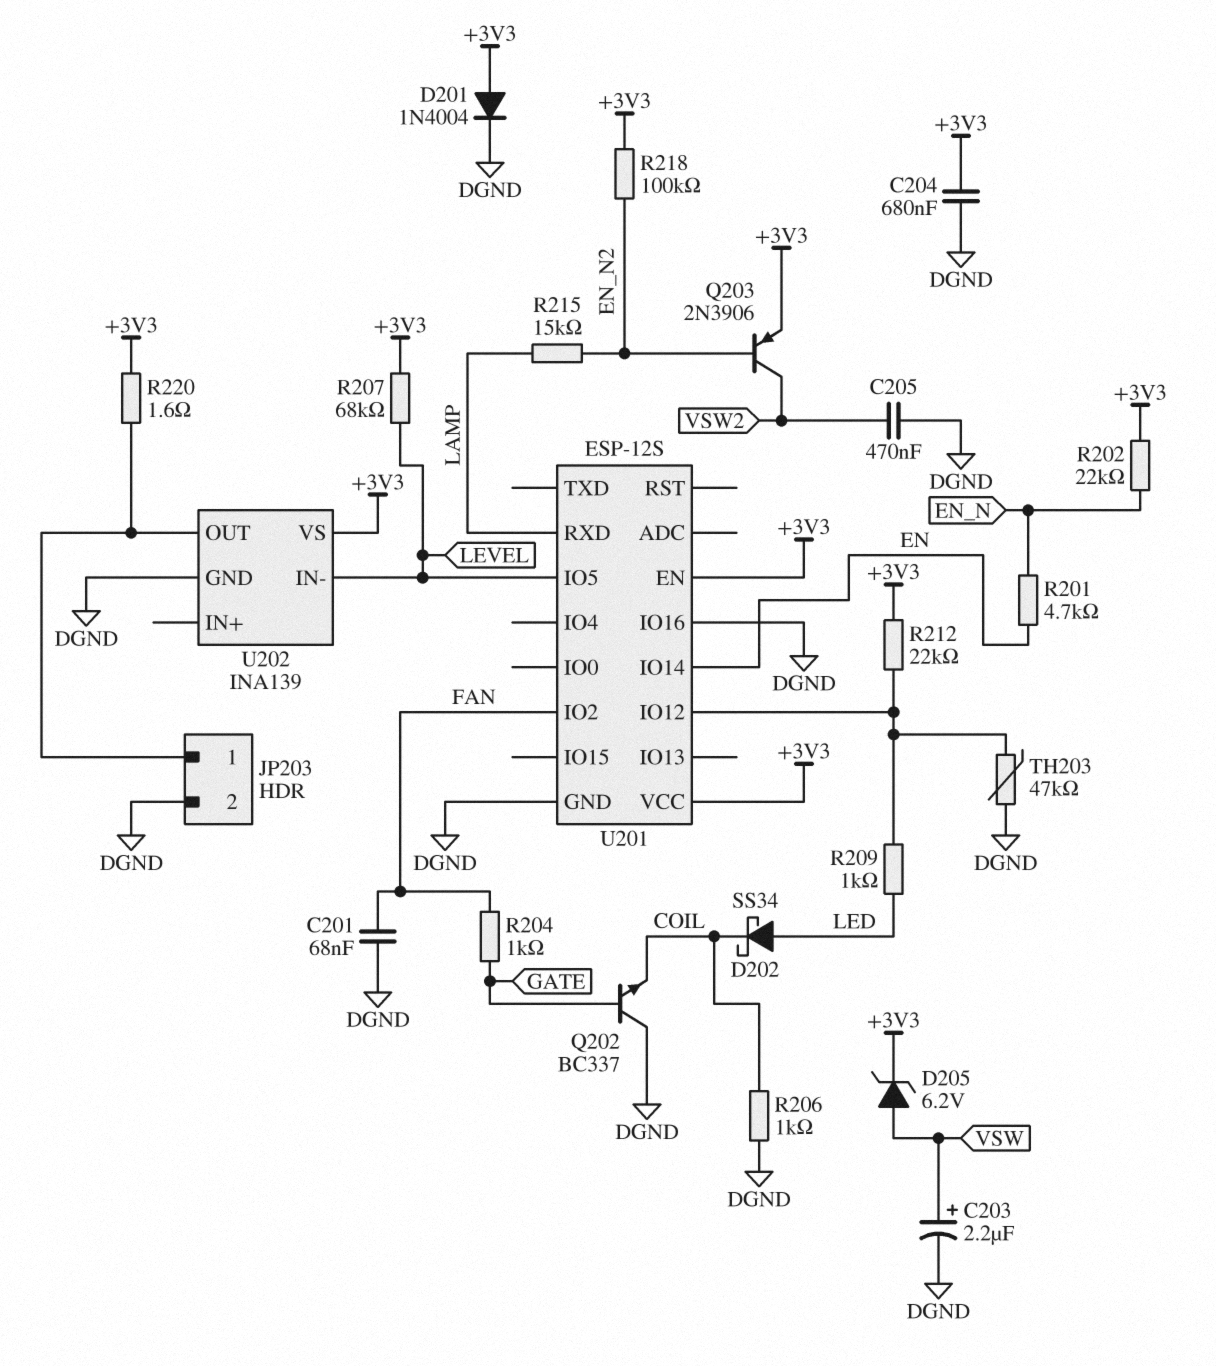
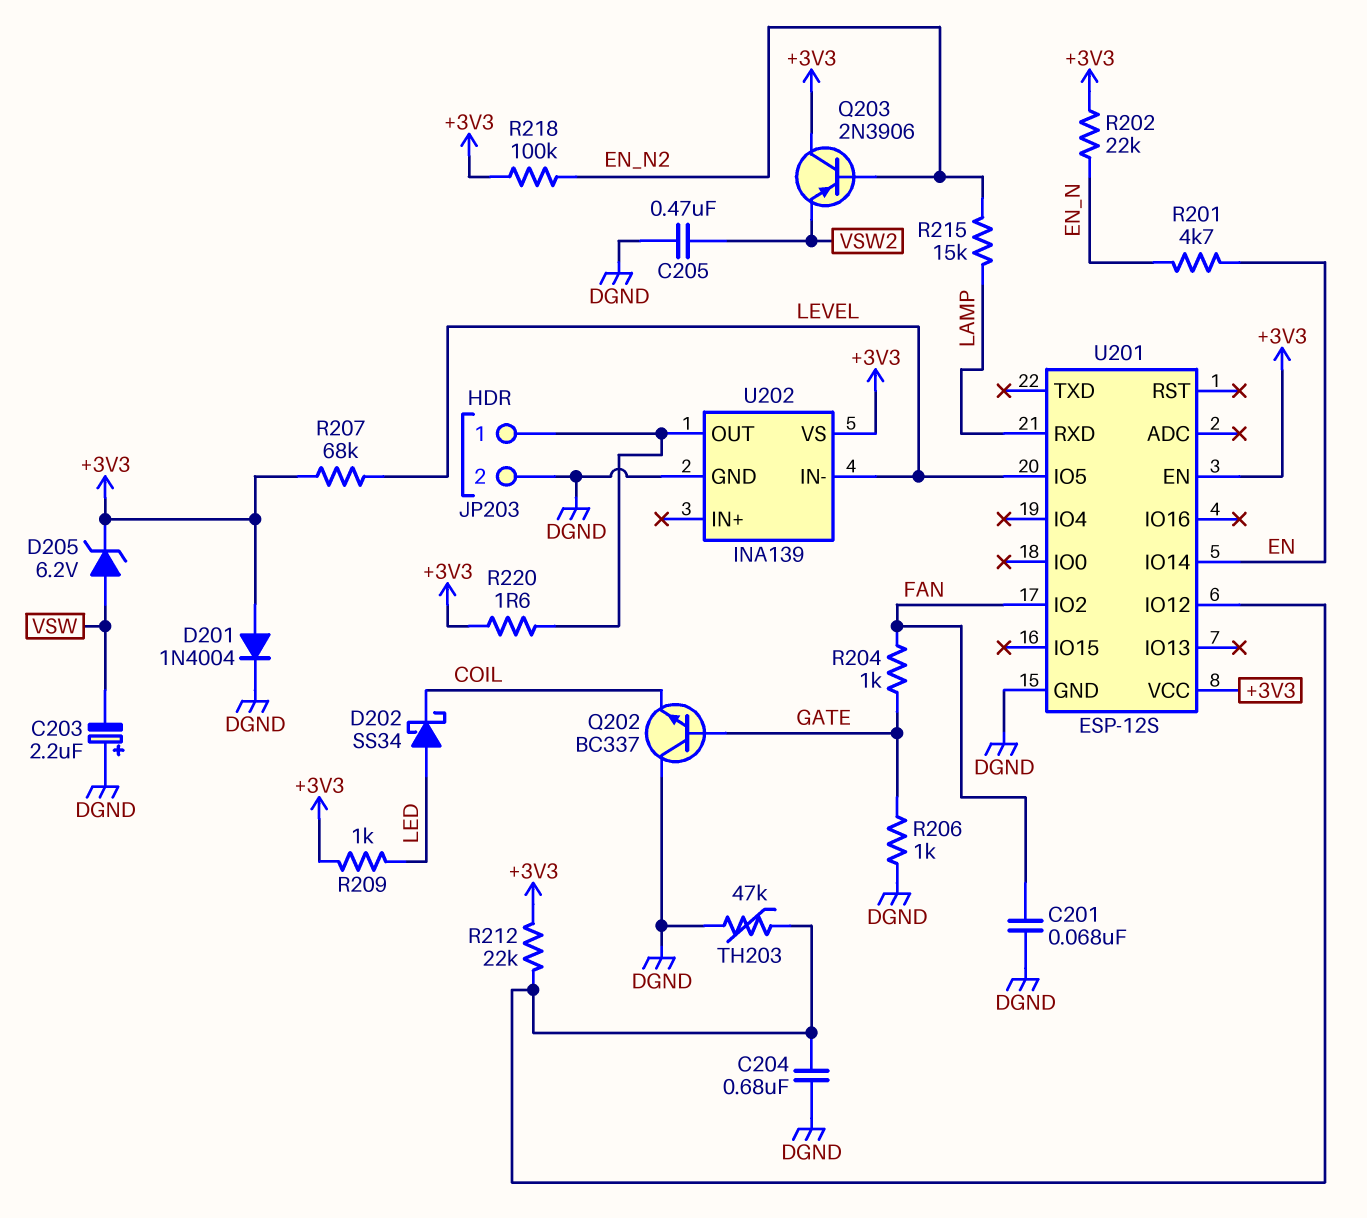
C203: 2.2uF (plus VSW, minus DGND) -> 2.2uF (plus DGND, minus VSW)
C204: 680nF (+3V3, DGND) -> 680nF (DGND, U201/IO12)
Q203: PNP 2N3906 (B EN_N2, C VSW2, E +3V3) -> PNP 2N3906 (B EN_N2, C +3V3, E VSW2)
R206: 1k (COIL, DGND) -> 1k (DGND, GATE)
R209: 1k (LED, U201/IO12) -> 1k (+3V3, LED)
U201 pin IO16: DGND -> none

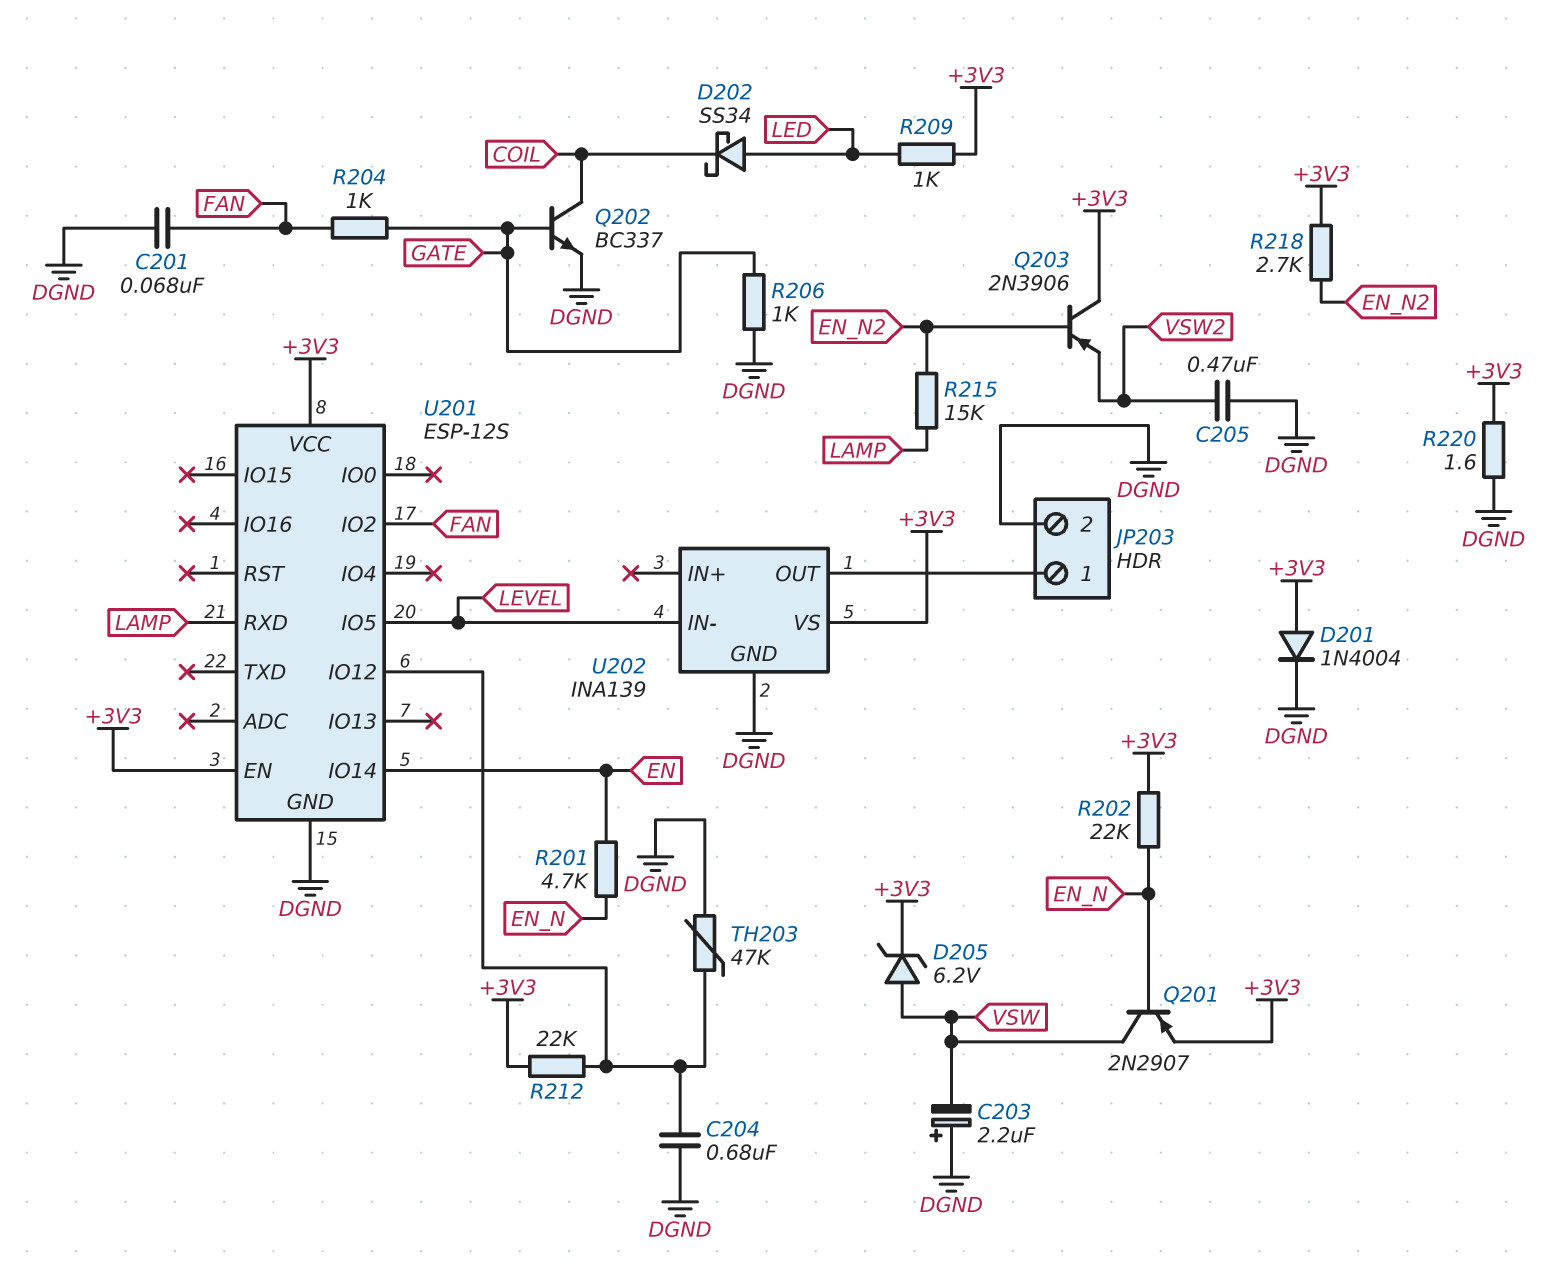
Q201: none -> PNP 2N2907 (B EN_N, C VSW, E +3V3)
Q202: NPN BC337 (B GATE, C DGND, E COIL) -> NPN BC337 (B GATE, C COIL, E DGND)
R207: 68k (+3V3, LEVEL) -> none
R218: 100k (+3V3, EN_N2) -> 2.7k (+3V3, EN_N2)
R220: 1.6 (+3V3, JP203/1) -> 1.6 (+3V3, DGND)

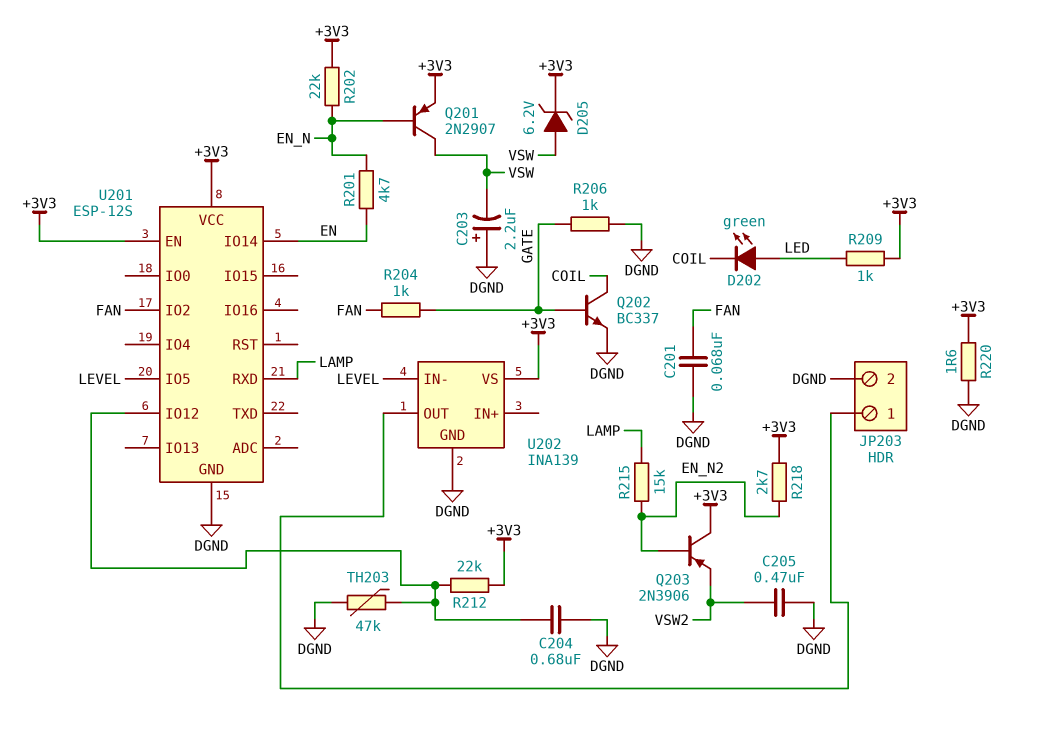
D201: diode 1N4004 (A +3V3, K DGND) -> none
D202: schottky SS34 (A LED, K COIL) -> LED green (A LED, K COIL)

